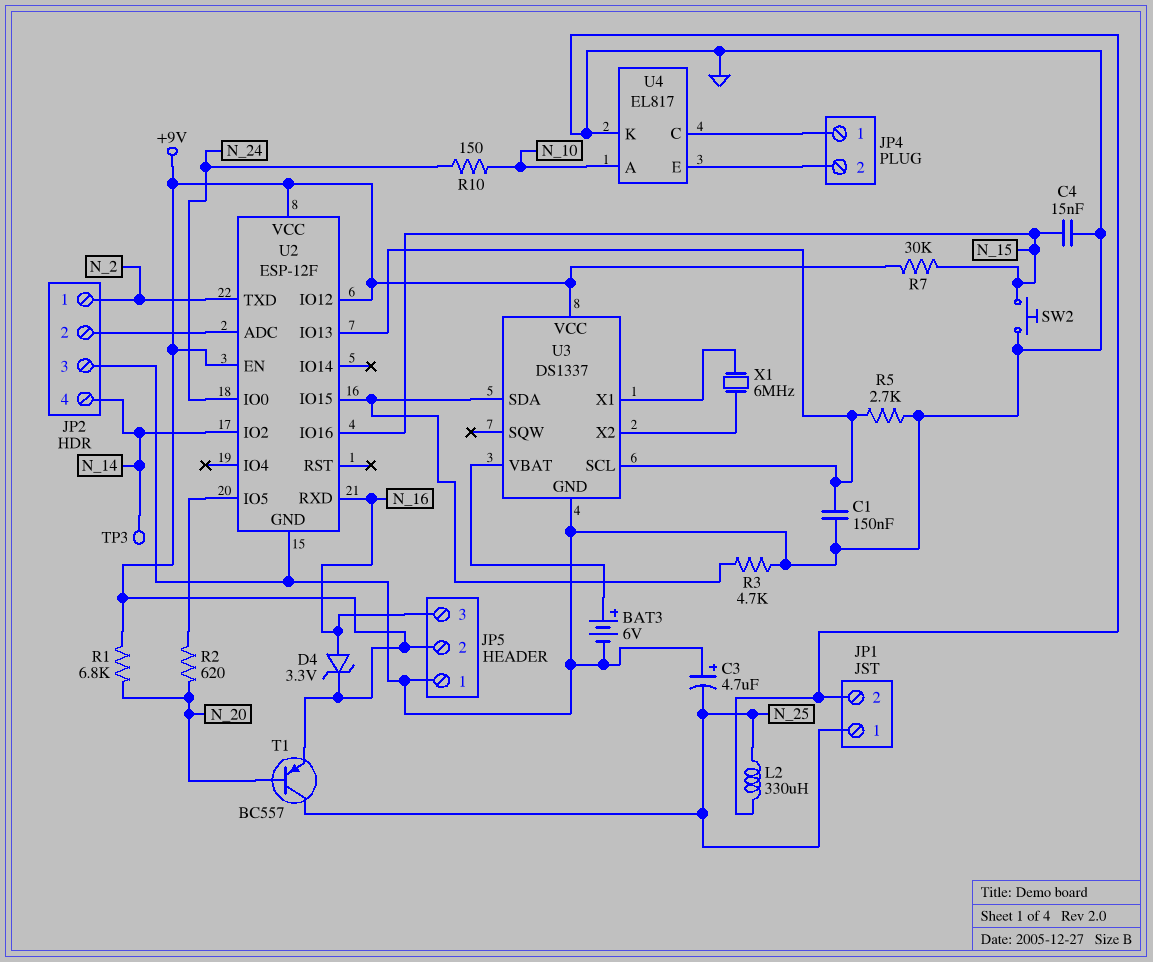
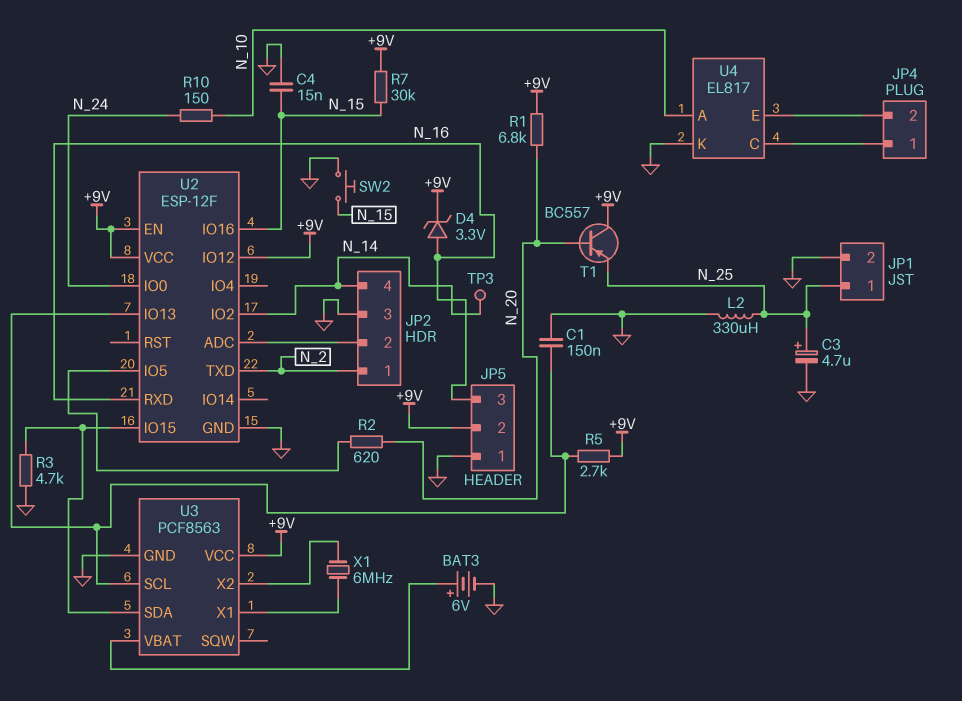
C3: 4.7uF (plus GND, minus N_25) -> 4.7uF (plus N_25, minus GND)
R5: 2.7k (GND, U2/IO13) -> 2.7k (+9V, U2/IO13)
T1: PNP BC557 (B N_20, C N_25, E +9V) -> PNP BC557 (B N_20, C +9V, E N_25)
U3: DS1337 -> PCF8563

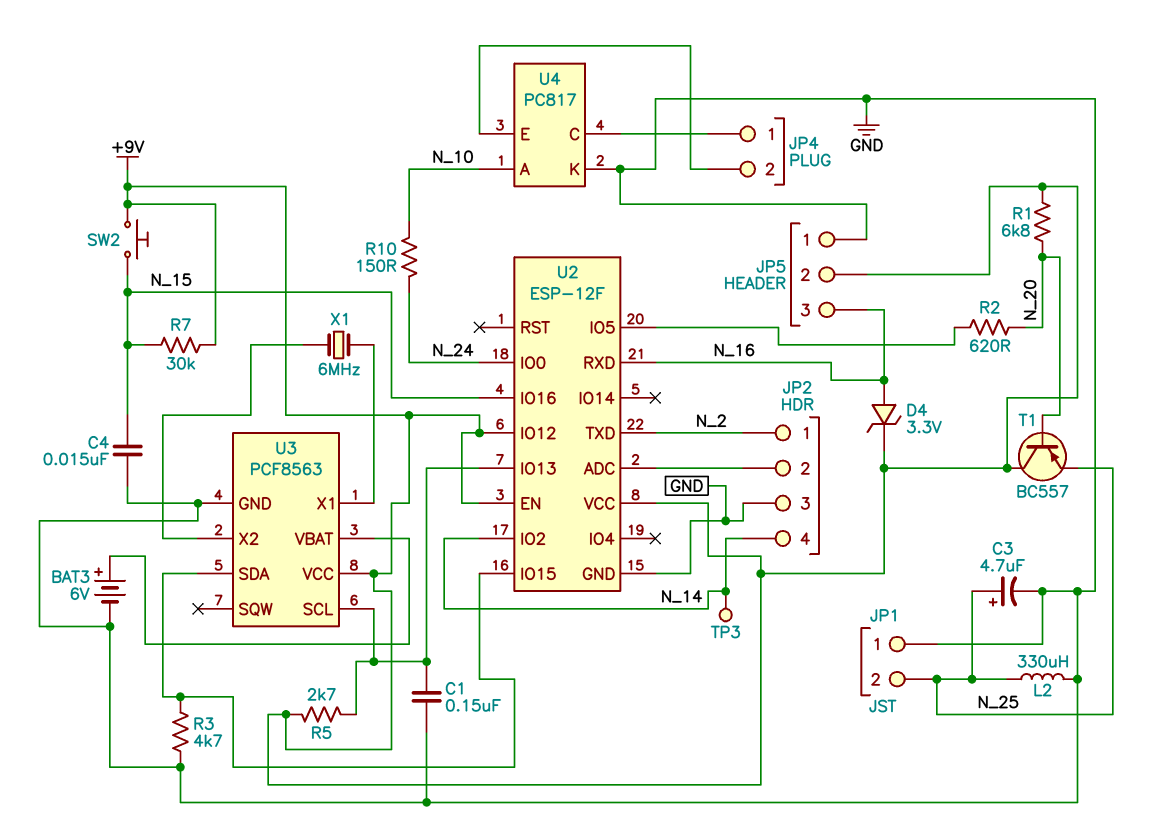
JP1 pin 1: N_25 -> GND
JP1 pin 2: GND -> N_25
SW2: button (GND, N_15) -> button (+9V, N_15)
U4: EL817 -> PC817

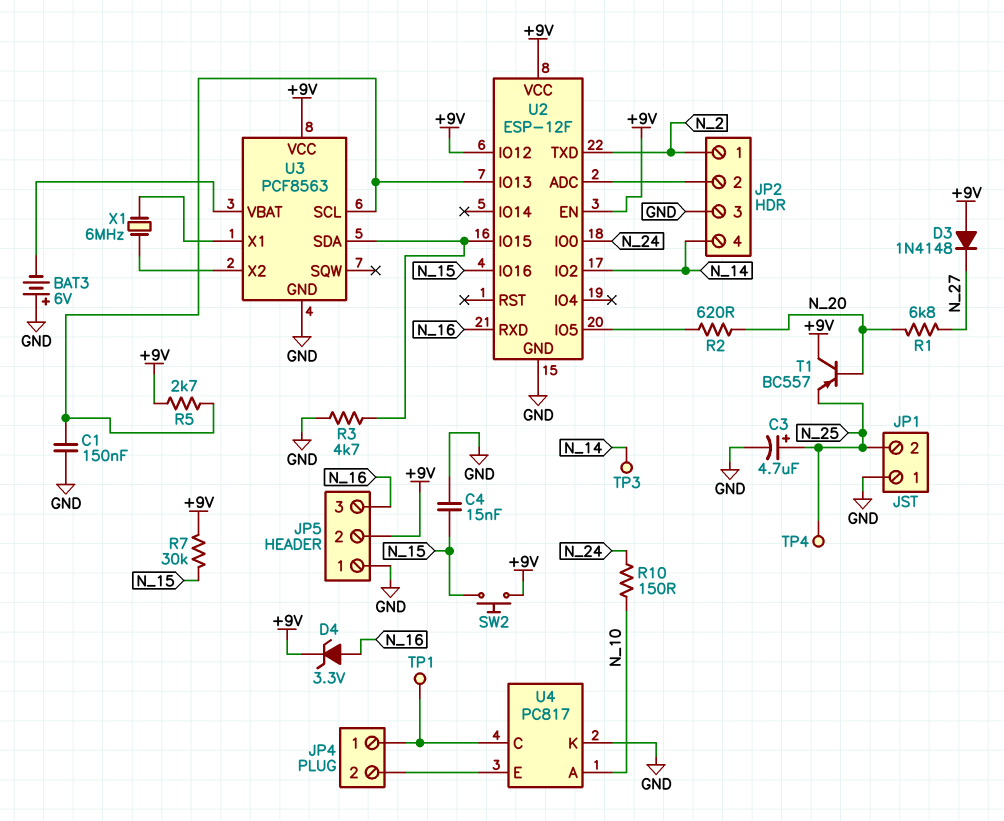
BAT3: 6V (plus U3/VBAT, minus GND) -> 6V (plus GND, minus U3/VBAT)
D3: none -> diode 1N4148 (A +9V, K N_27)
L2: 330uH (GND, N_25) -> none
R1: 6.8k (+9V, N_20) -> 6.8k (N_20, N_27)
TP1: none -> test point (JP4/1)
TP4: none -> test point (N_25)

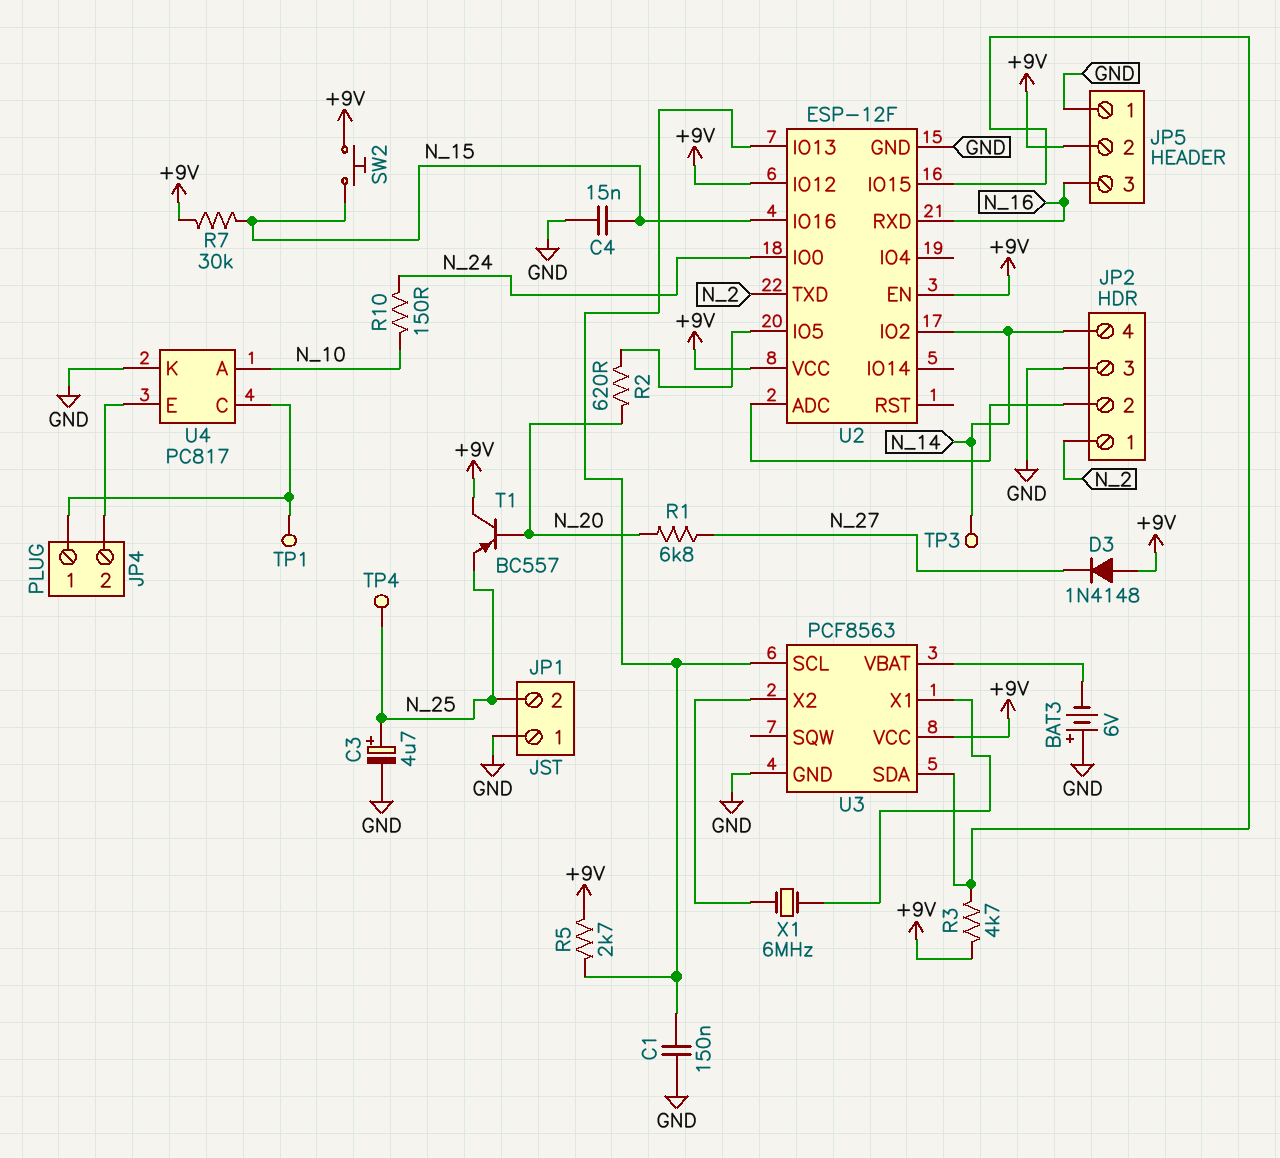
D4: zener 3.3V (A N_16, K +9V) -> none
R3: 4.7k (GND, U2/IO15) -> 4.7k (+9V, U2/IO15)

